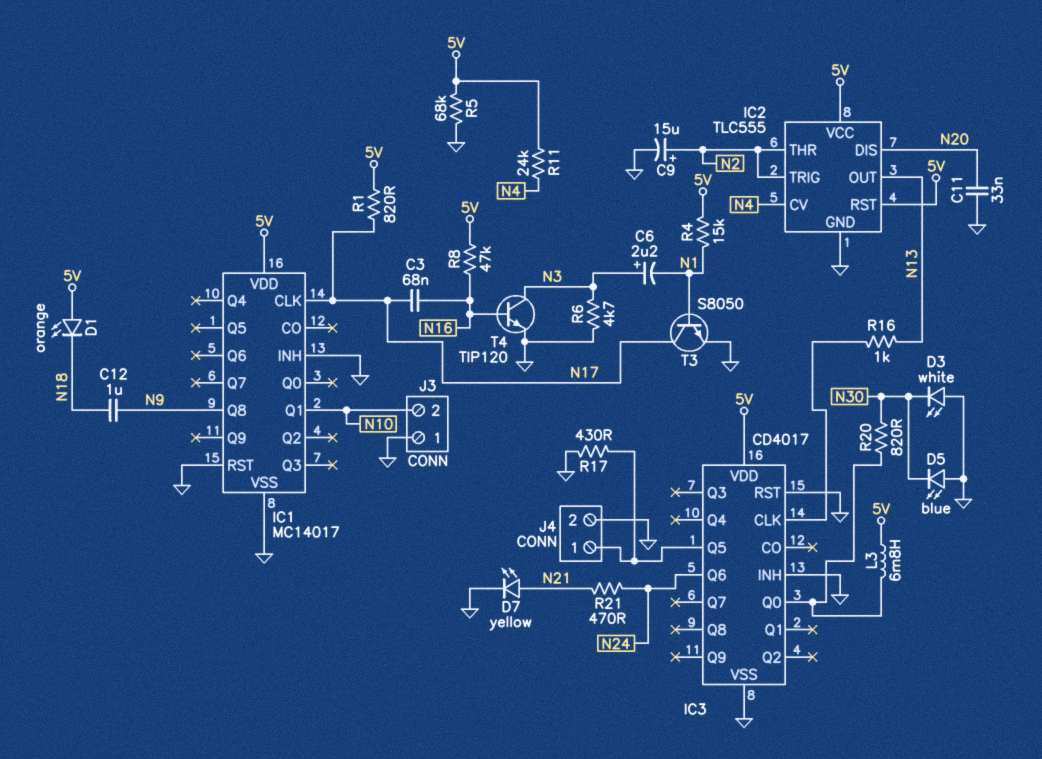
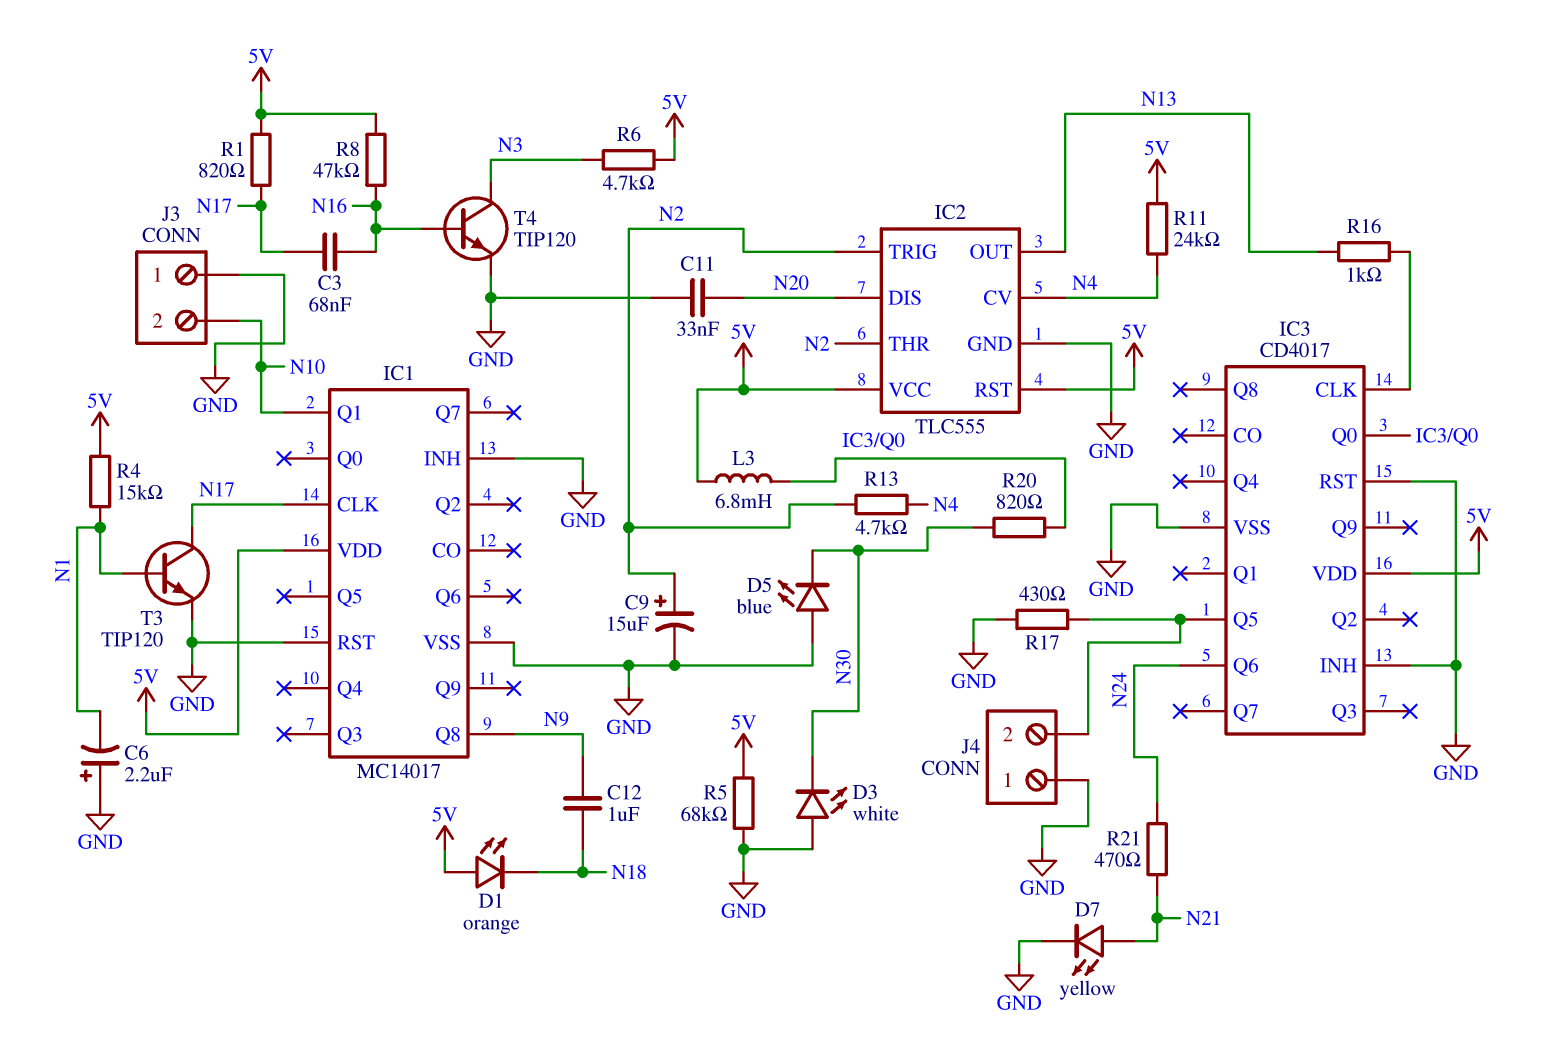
C6: 2.2uF (plus N3, minus N1) -> 2.2uF (plus GND, minus N1)
J4 pin 1: IC3/Q5 -> GND
J4 pin 2: GND -> IC3/Q5
R6: 4.7k (GND, N3) -> 4.7k (5V, N3)
R13: none -> 4.7k (N2, N4)
T3: NPN S8050 (B N1, C N17, E GND) -> NPN TIP120 (B N1, C N17, E GND)

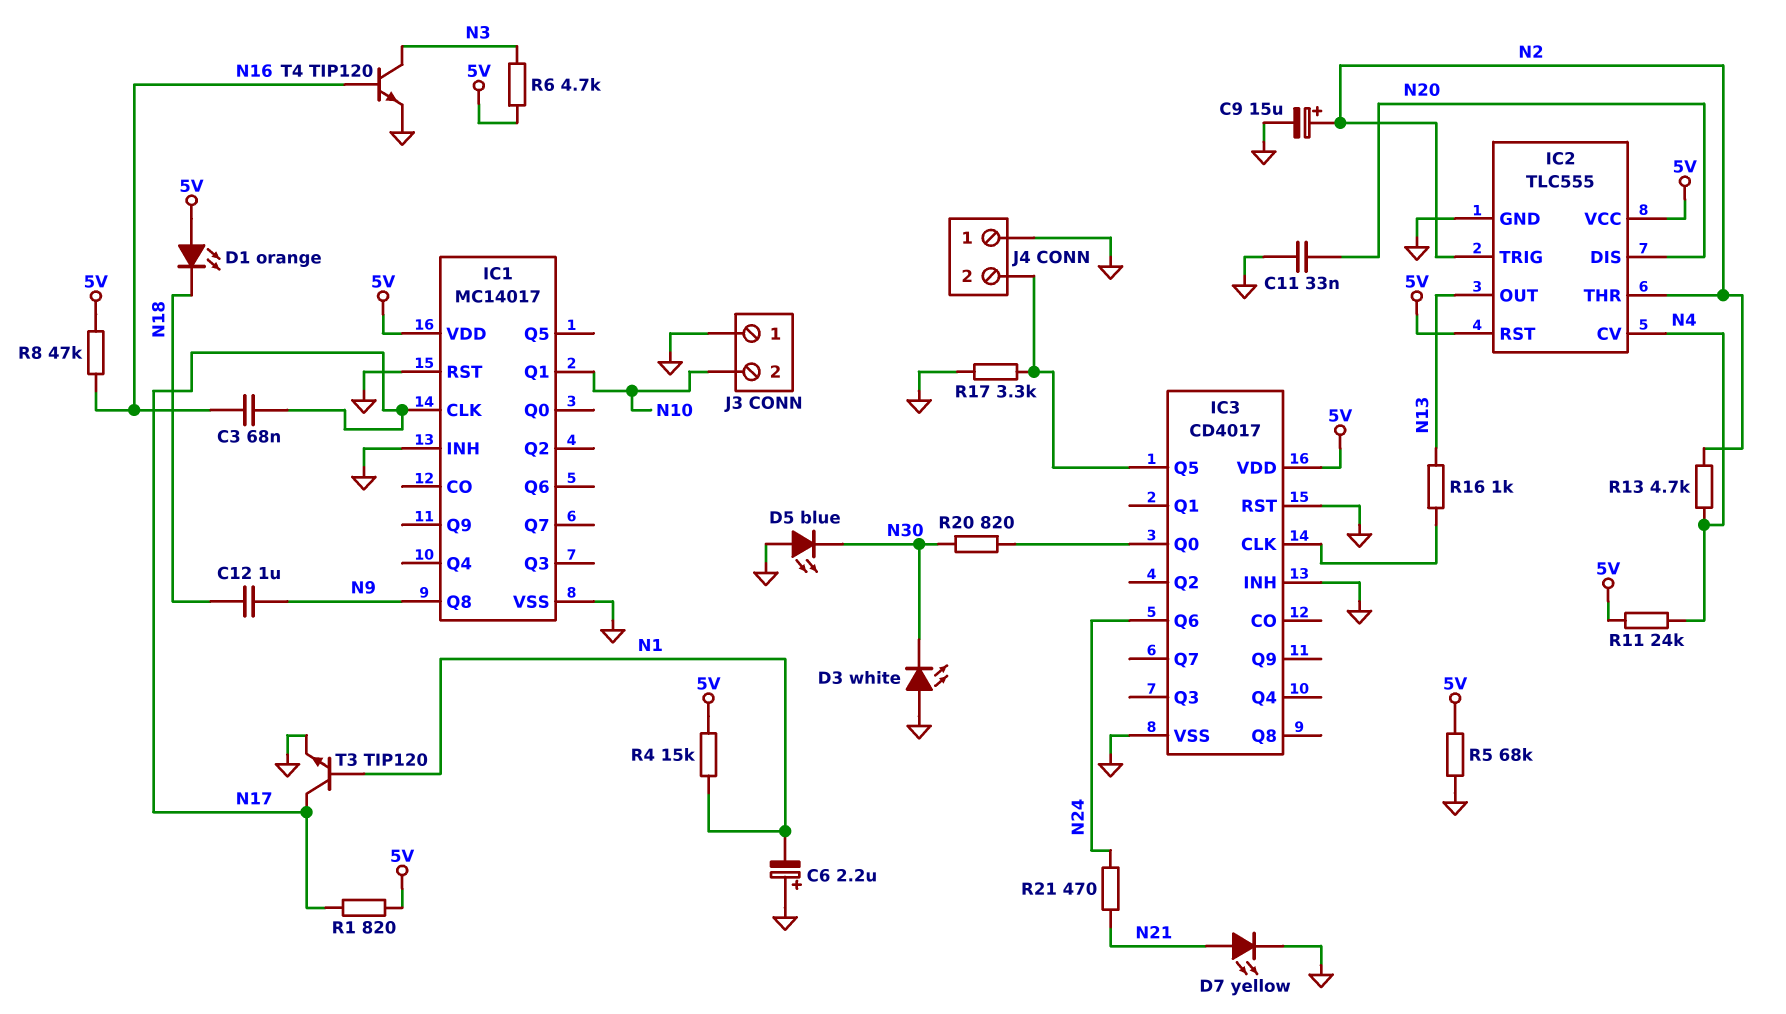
L3: 6.8mH (5V, IC3/Q0) -> none
R17: 430 (GND, IC3/Q5) -> 3.3k (GND, IC3/Q5)

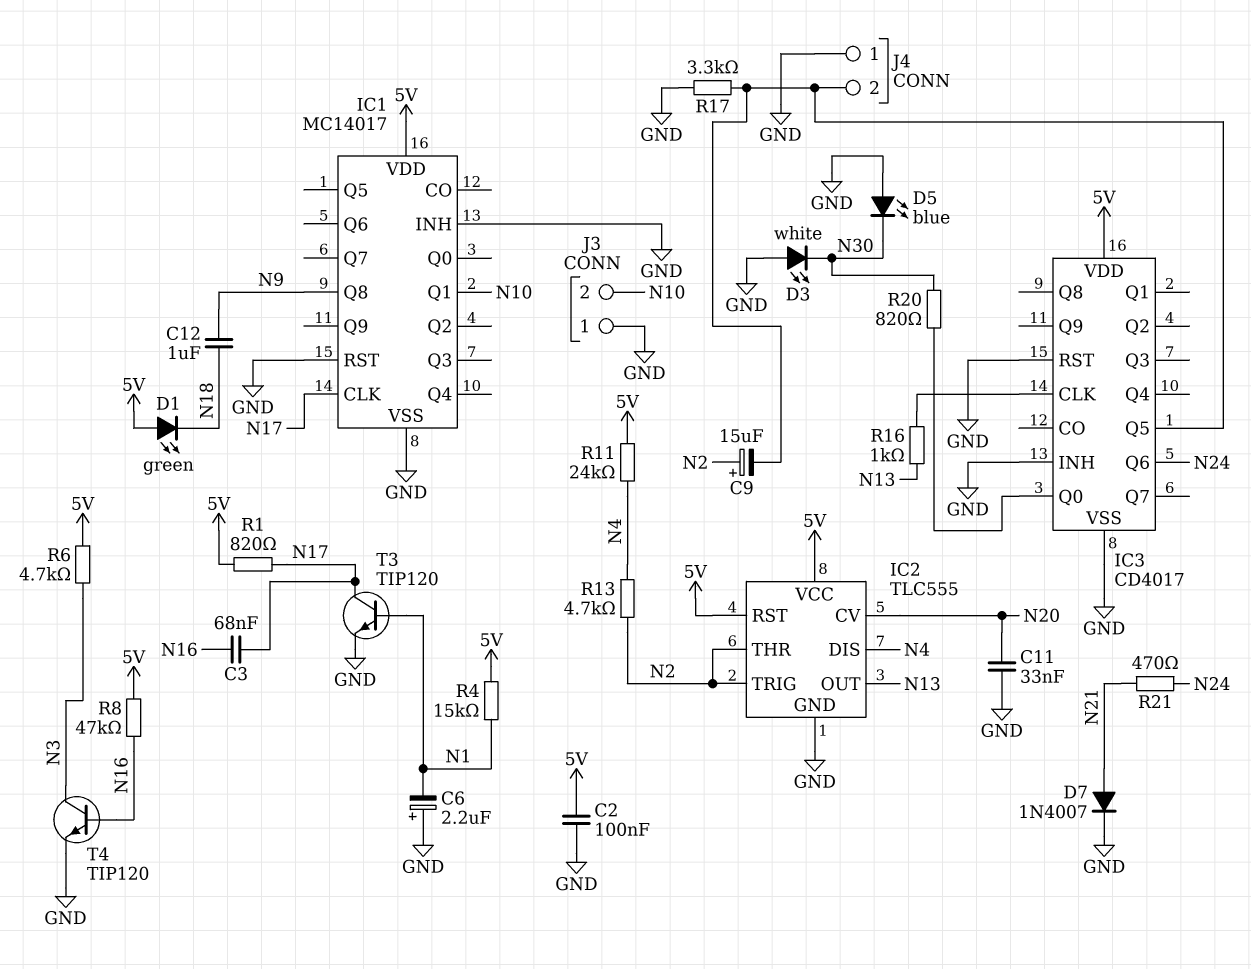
C2: none -> 100nF (5V, GND)
C9: 15uF (plus N2, minus GND) -> 15uF (plus N2, minus IC3/Q5)
D1: LED orange (A 5V, K N18) -> LED green (A 5V, K N18)
D7: LED yellow (A N21, K GND) -> diode 1N4007 (A N21, K GND)
IC2 pin CV: N4 -> N20
IC2 pin DIS: N20 -> N4
R5: 68k (5V, GND) -> none

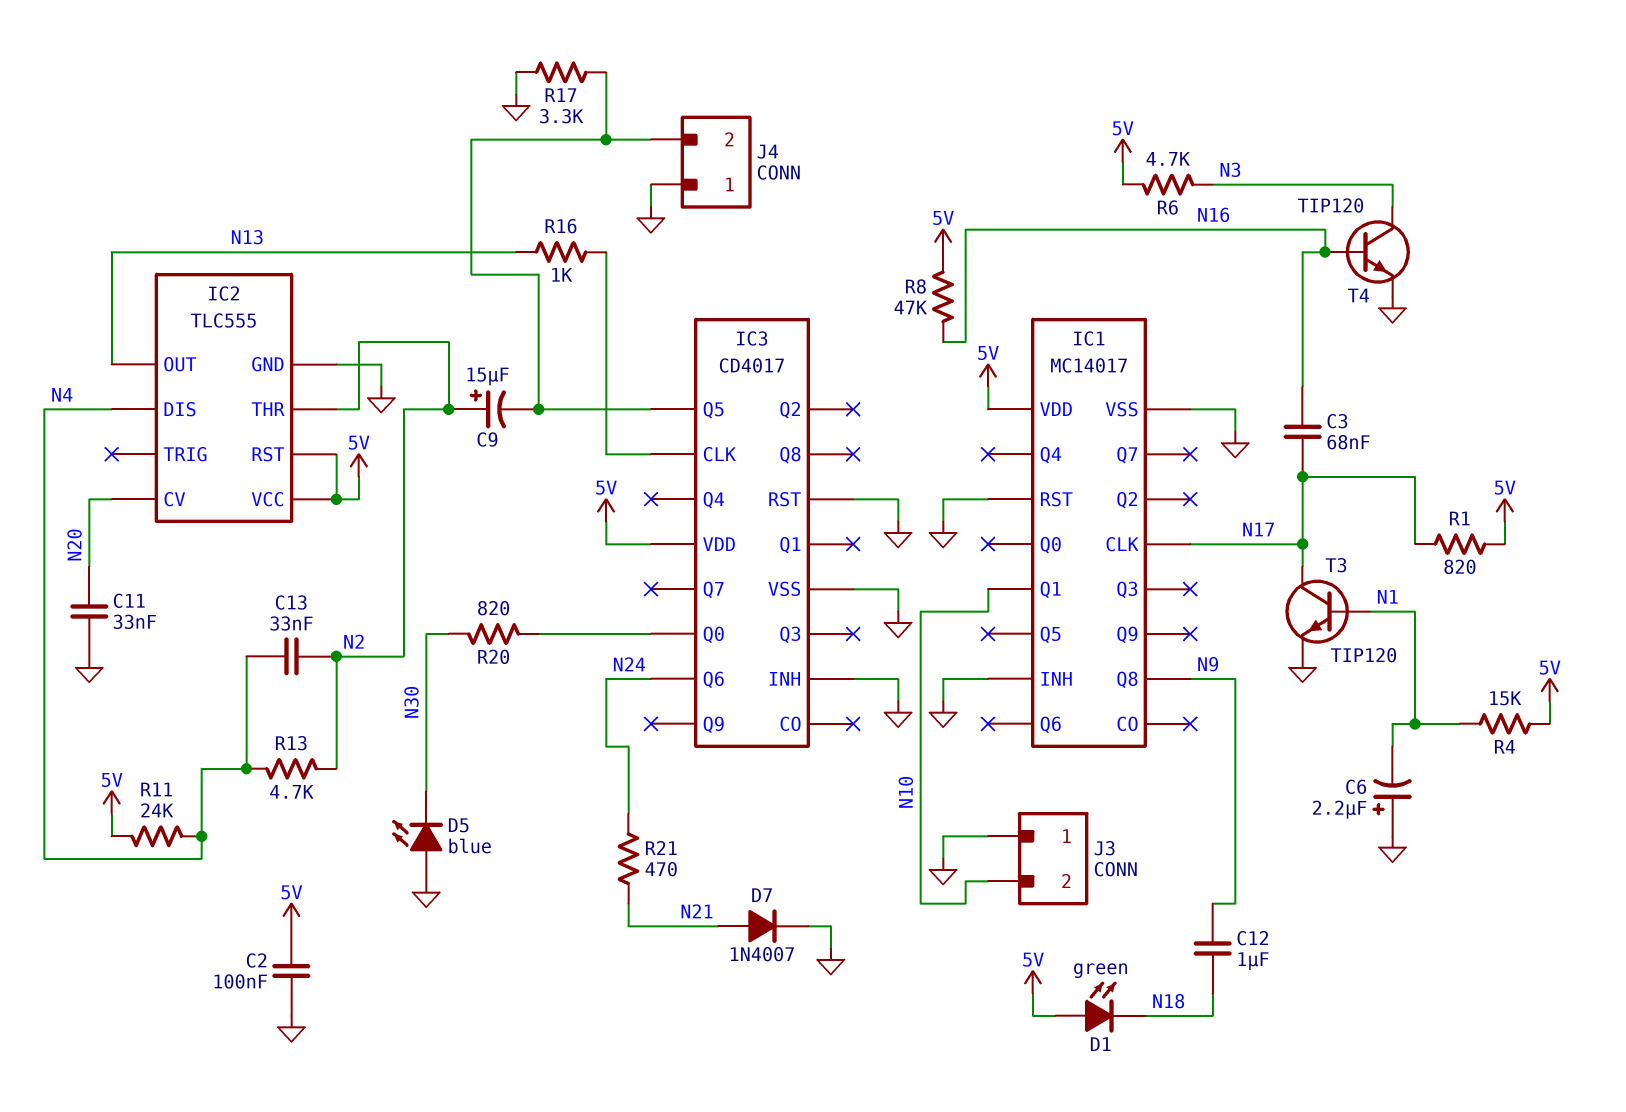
C13: none -> 33nF (N2, N4)
D3: LED white (A GND, K N30) -> none
IC2 pin TRIG: N2 -> none

